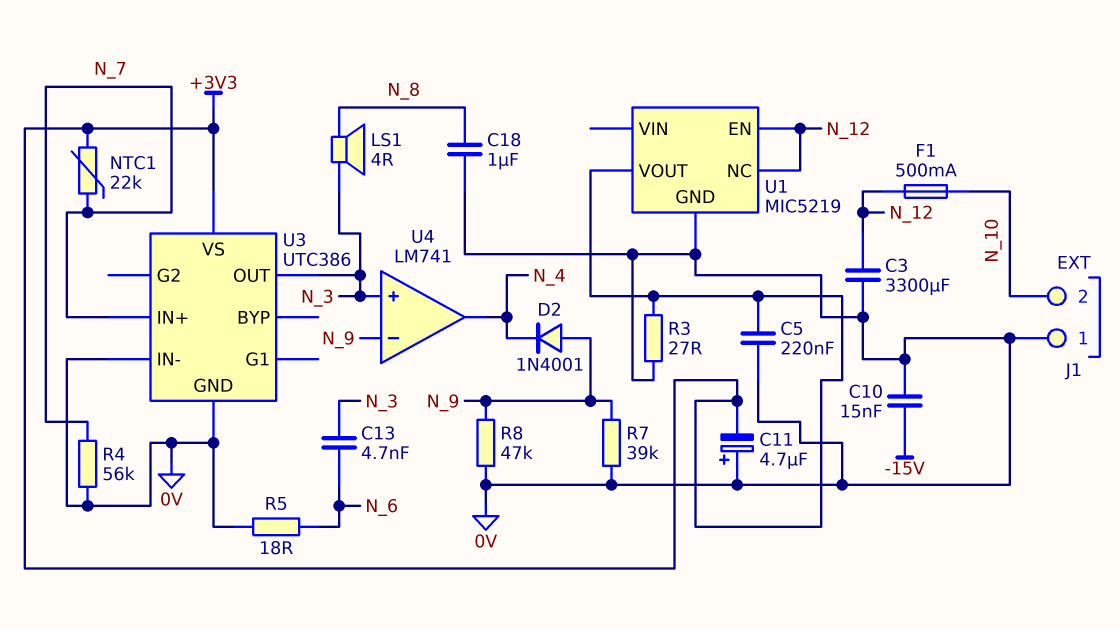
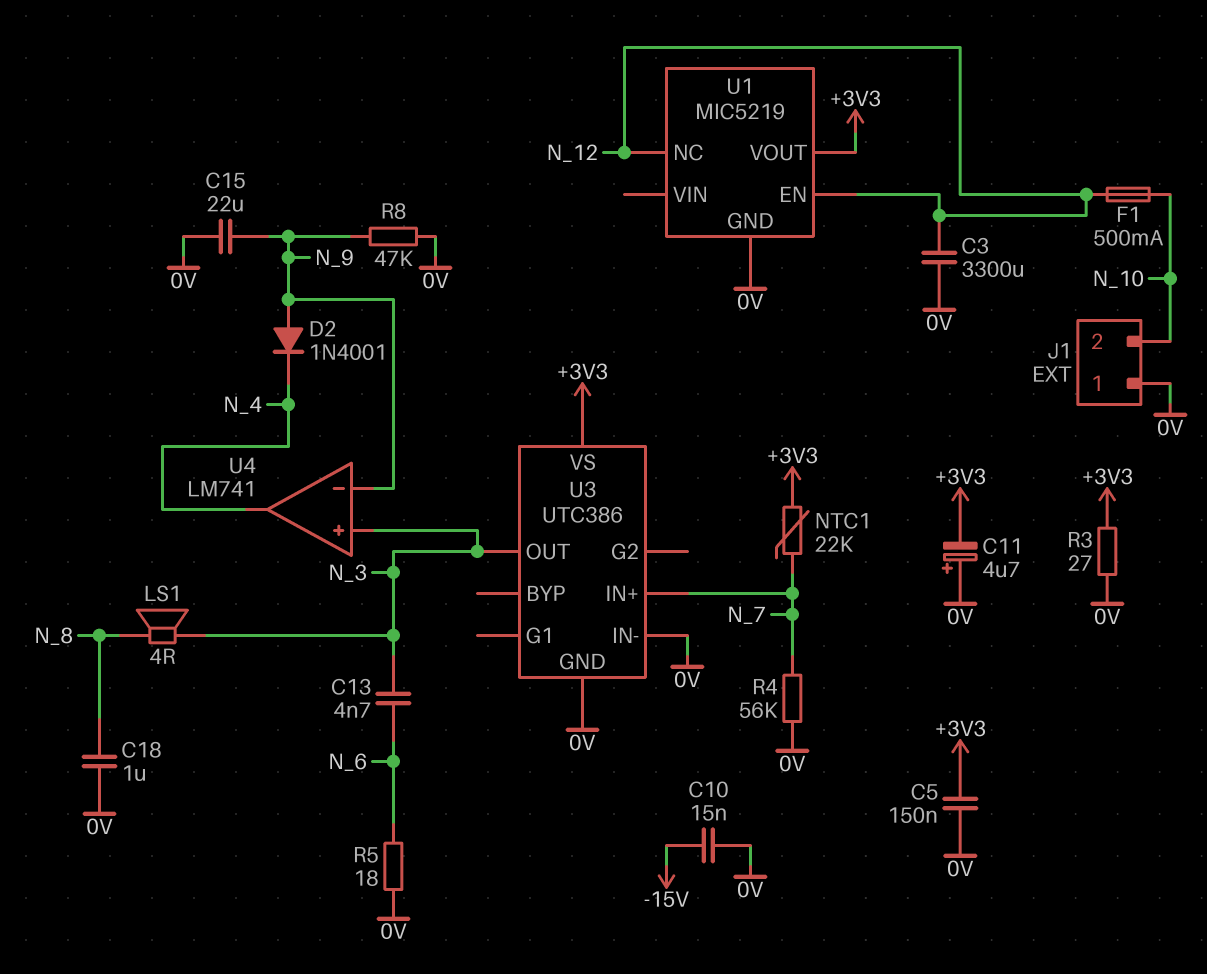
C5: 220nF (+3V3, 0V) -> 150nF (+3V3, 0V)
C15: none -> 22uF (0V, N_9)
R7: 39k (0V, N_9) -> none

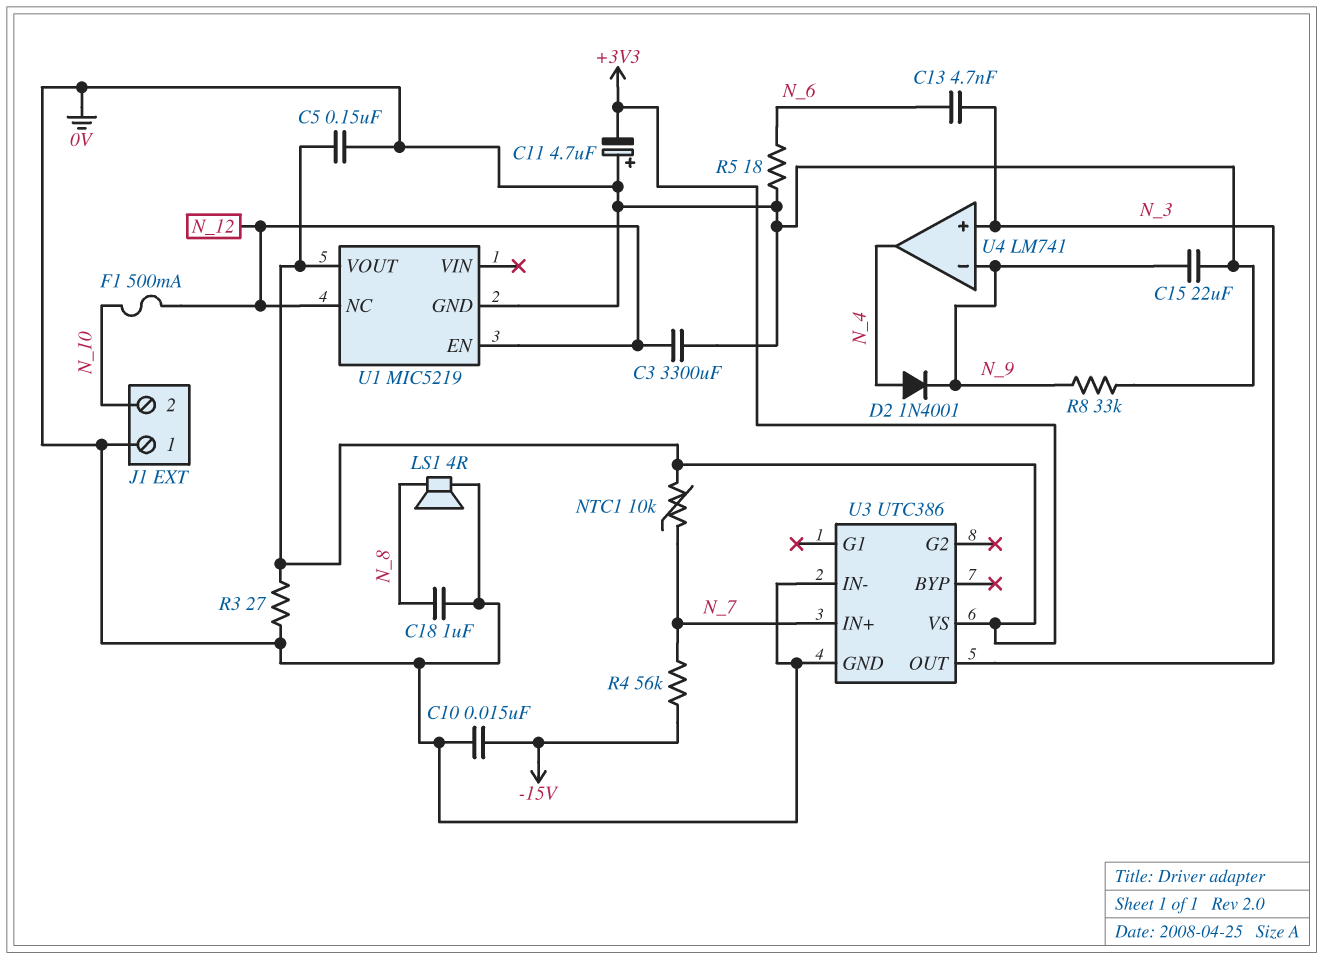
D2: diode 1N4001 (A N_9, K N_4) -> diode 1N4001 (A N_4, K N_9)
LS1: speaker 4R (N_3, N_8) -> speaker 4R (0V, N_8)
NTC1: 22k (+3V3, N_7) -> 10k (+3V3, N_7)
R4: 56k (0V, N_7) -> 56k (-15V, N_7)
R8: 47k (0V, N_9) -> 33k (0V, N_9)

